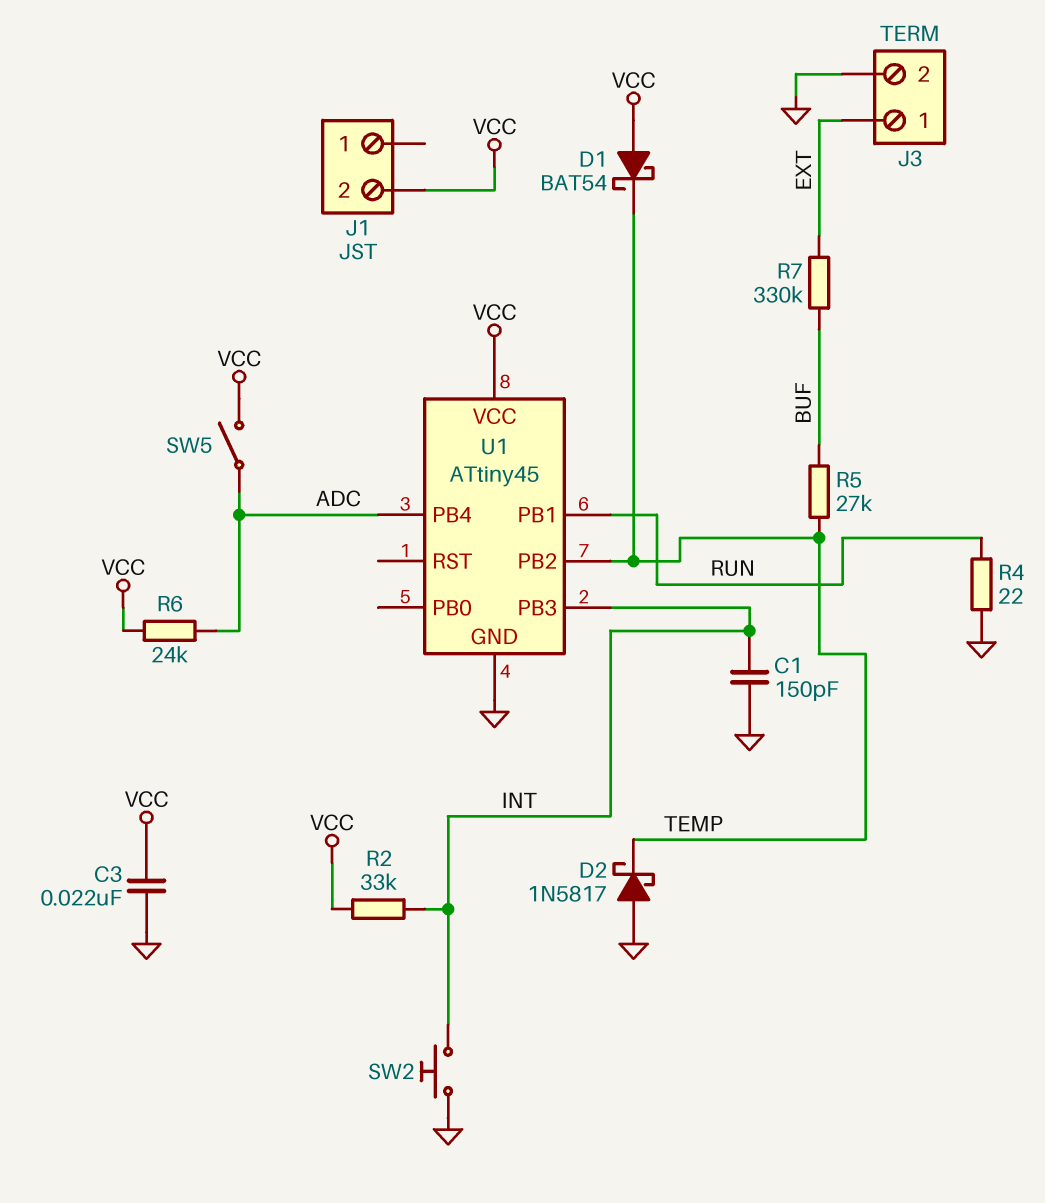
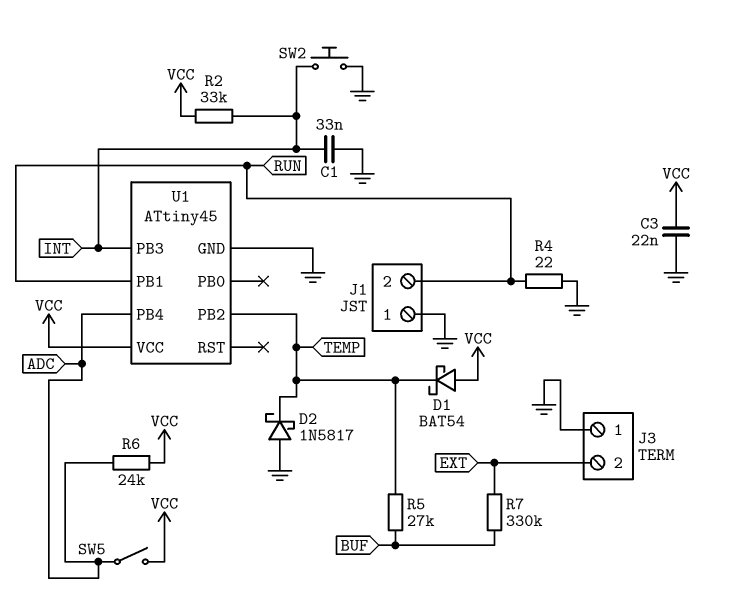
C1: 150pF (GND, INT) -> 33nF (GND, INT)
J1 pin 1: none -> GND
J1 pin 2: VCC -> RUN
J3 pin 1: EXT -> GND
J3 pin 2: GND -> EXT

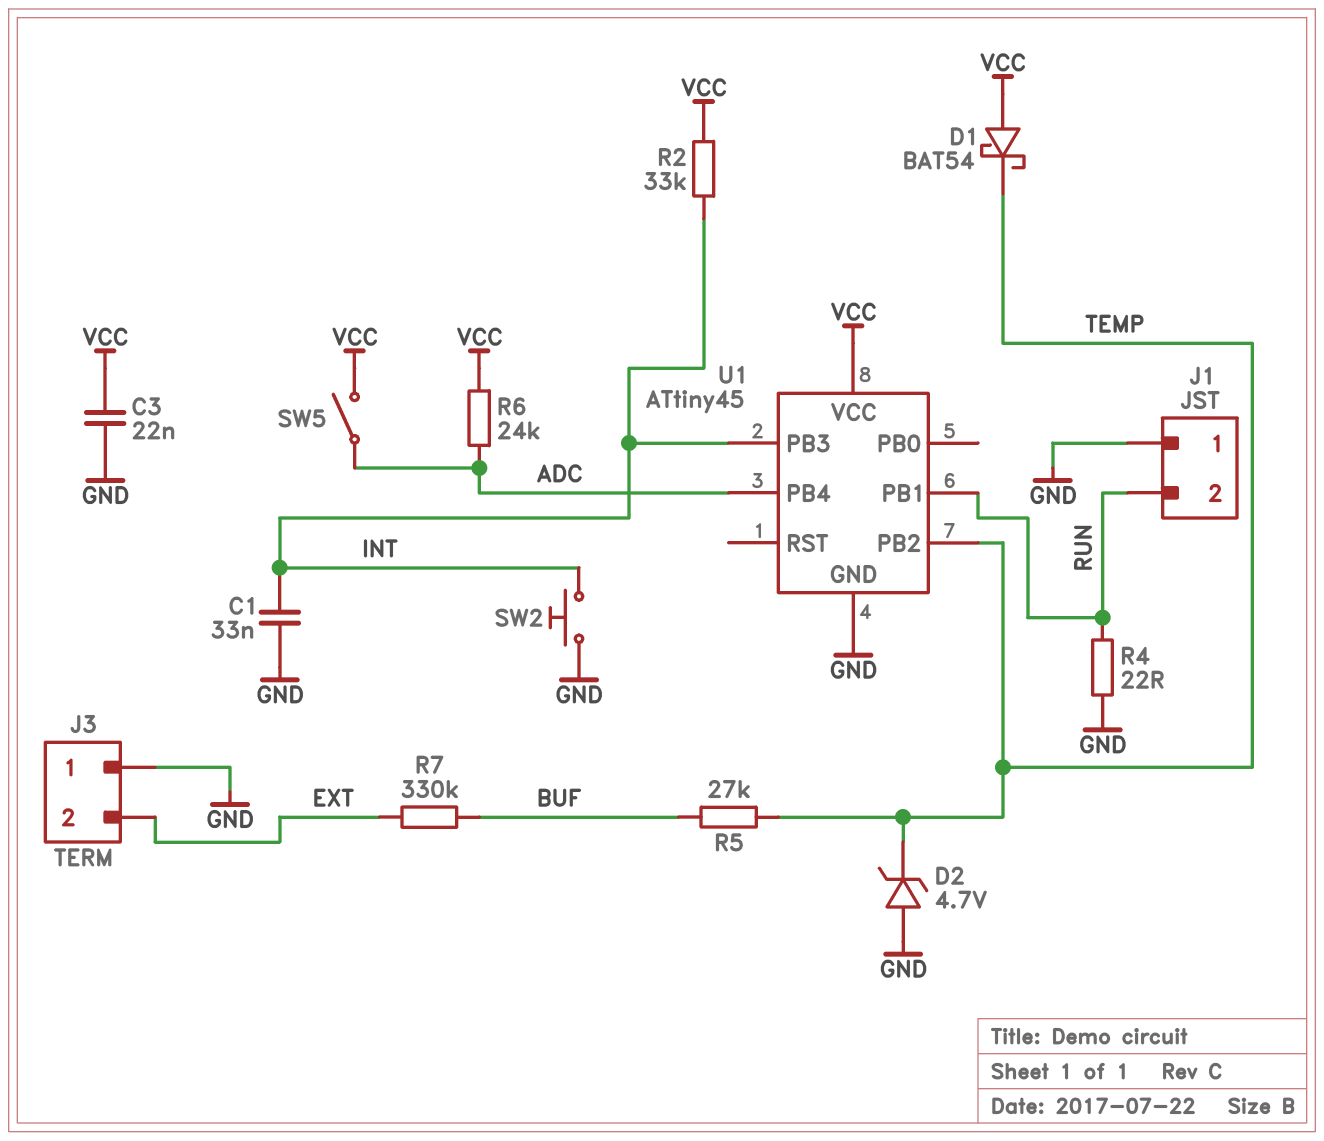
D2: schottky 1N5817 (A GND, K TEMP) -> zener 4.7V (A GND, K TEMP)

